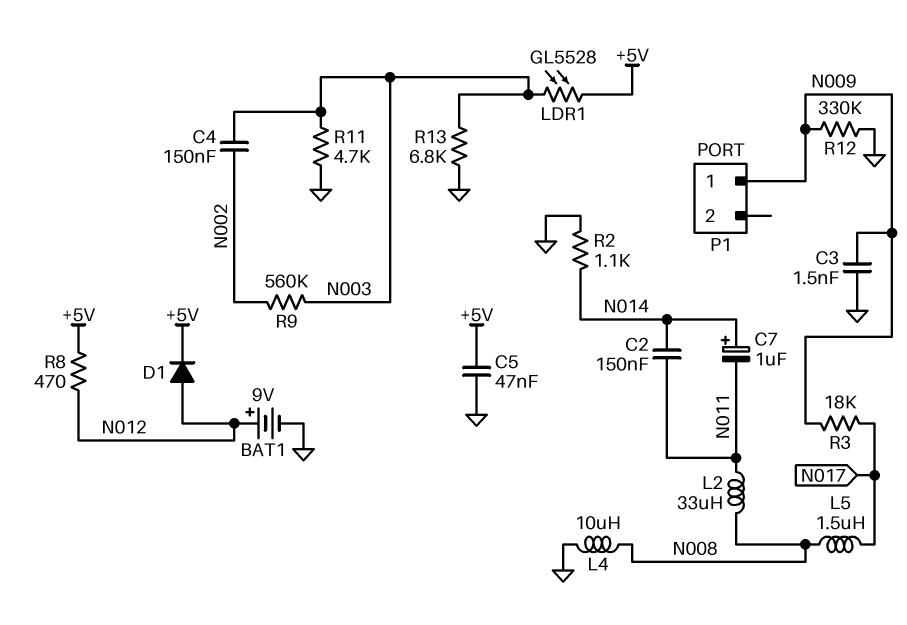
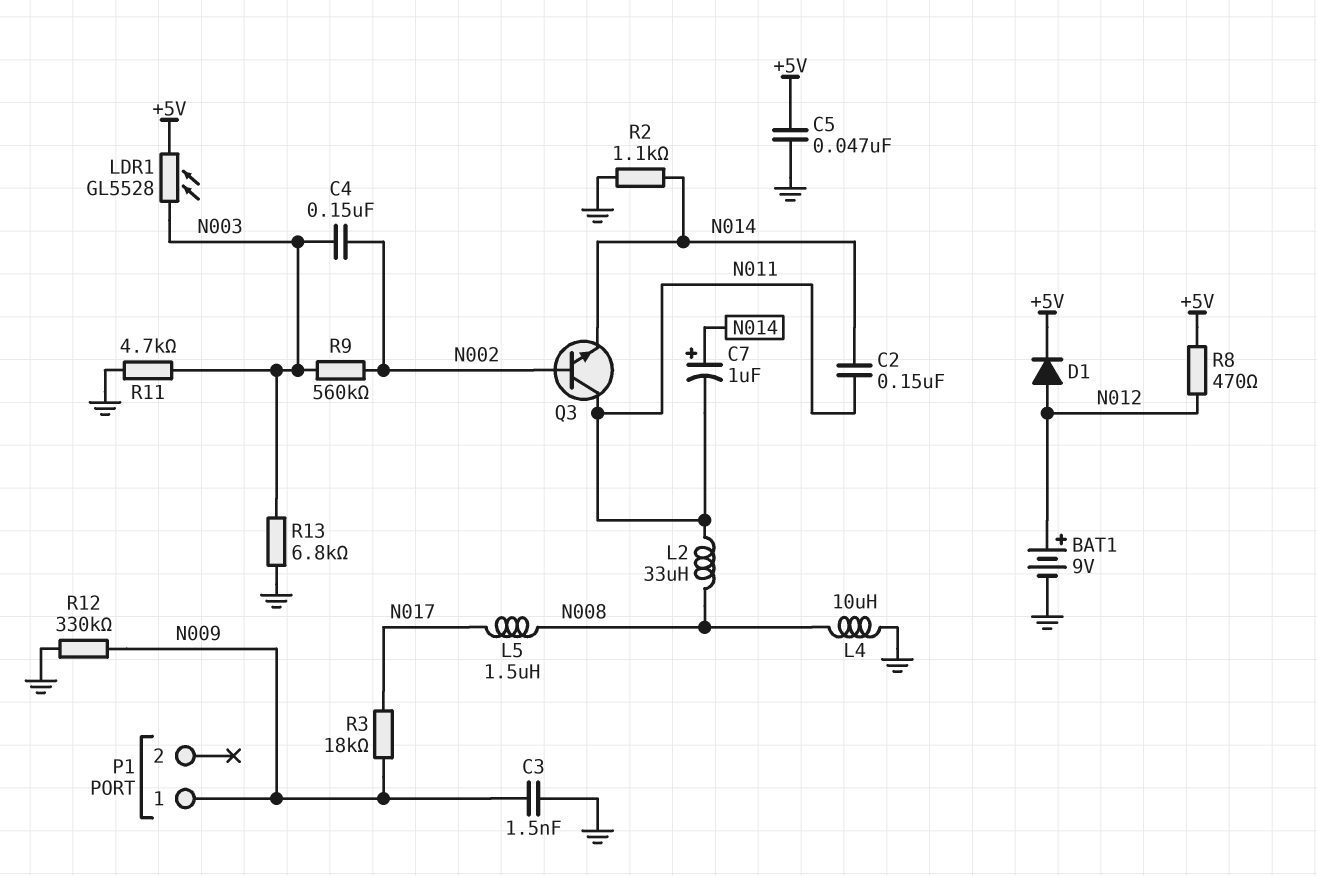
Q3: none -> NPN (B N002, C N011, E N014)

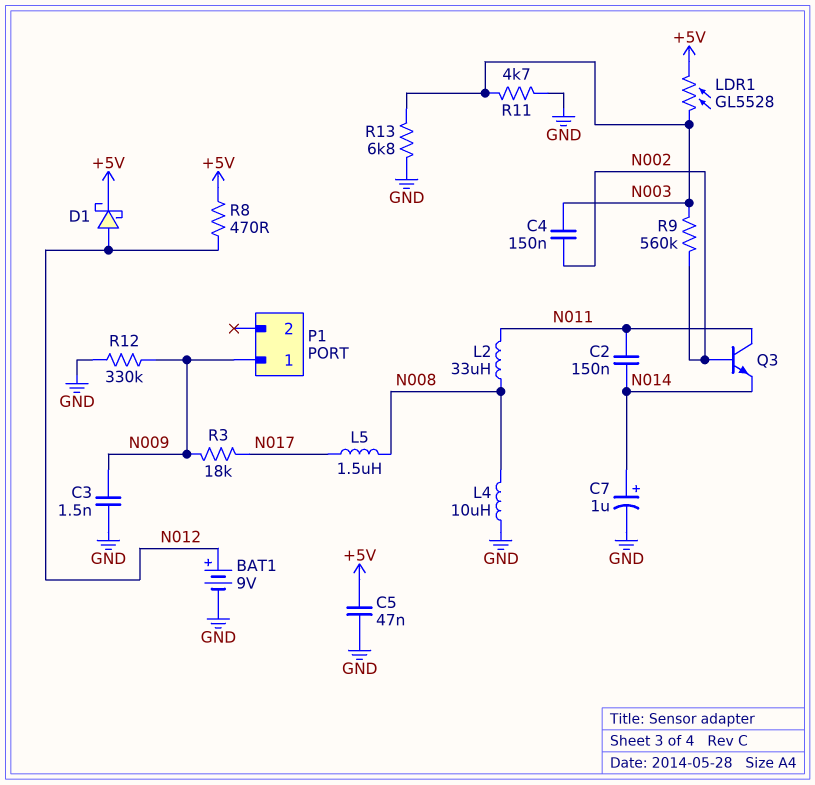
C7: 1uF (plus N014, minus N011) -> 1uF (plus N014, minus GND)
D1: diode (A N012, K +5V) -> schottky (A N012, K +5V)
R2: 1.1k (GND, N014) -> none

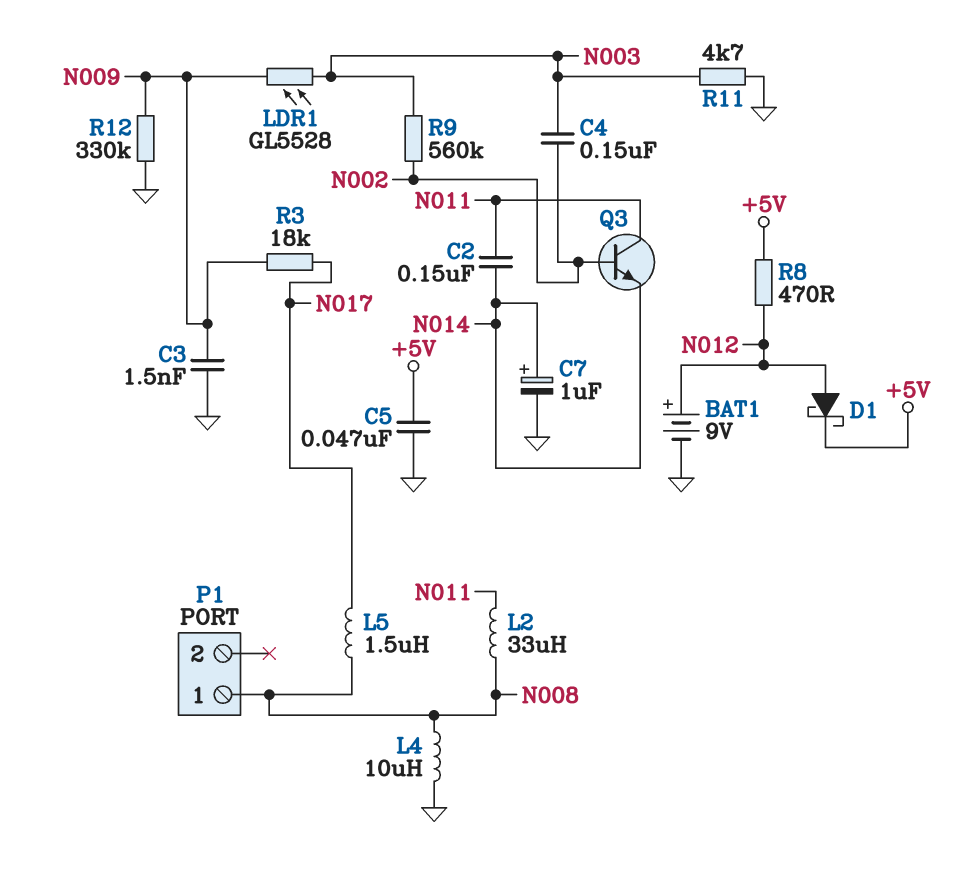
LDR1: GL5528 (+5V, N003) -> GL5528 (N003, N009)
P1 pin 1: N009 -> N008
R13: 6.8k (GND, N003) -> none

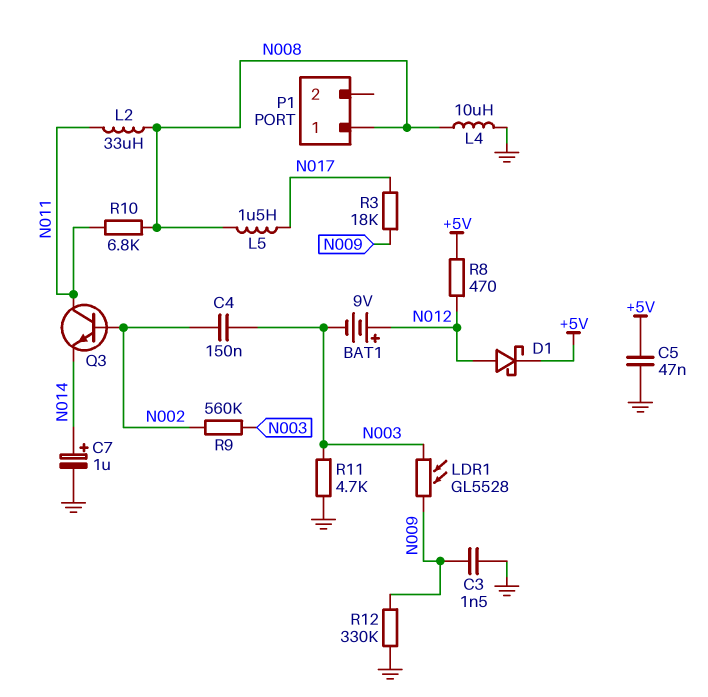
BAT1: 9V (plus N012, minus GND) -> 9V (plus N012, minus N003)
C2: 150nF (N011, N014) -> none
R10: none -> 6.8k (N008, N011)

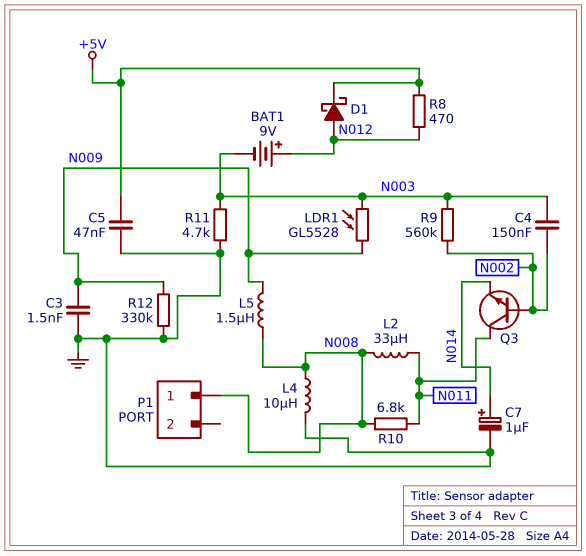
L5: 1.5uH (N008, N017) -> 1.5uH (N008, N009)
R3: 18k (N009, N017) -> none

